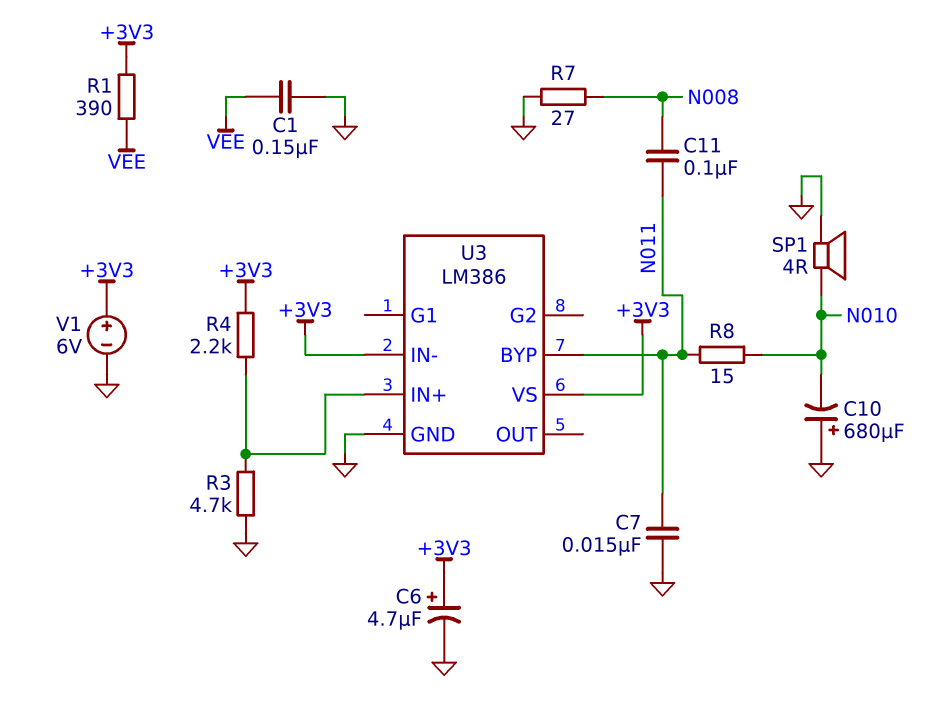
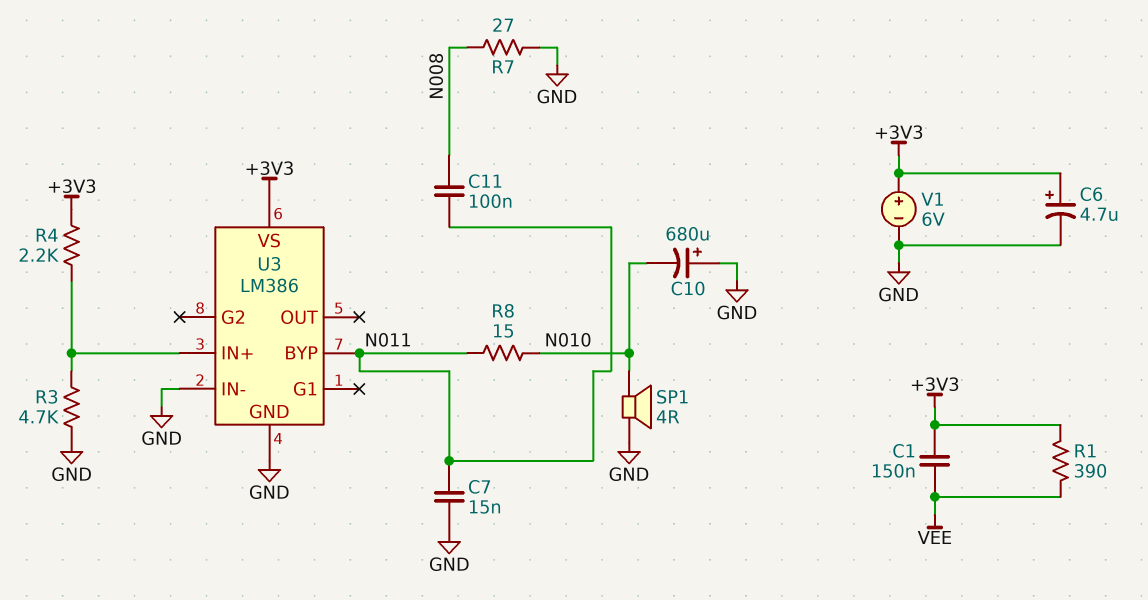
C1: 150nF (GND, VEE) -> 150nF (+3V3, VEE)
U3 pin IN-: +3V3 -> GND

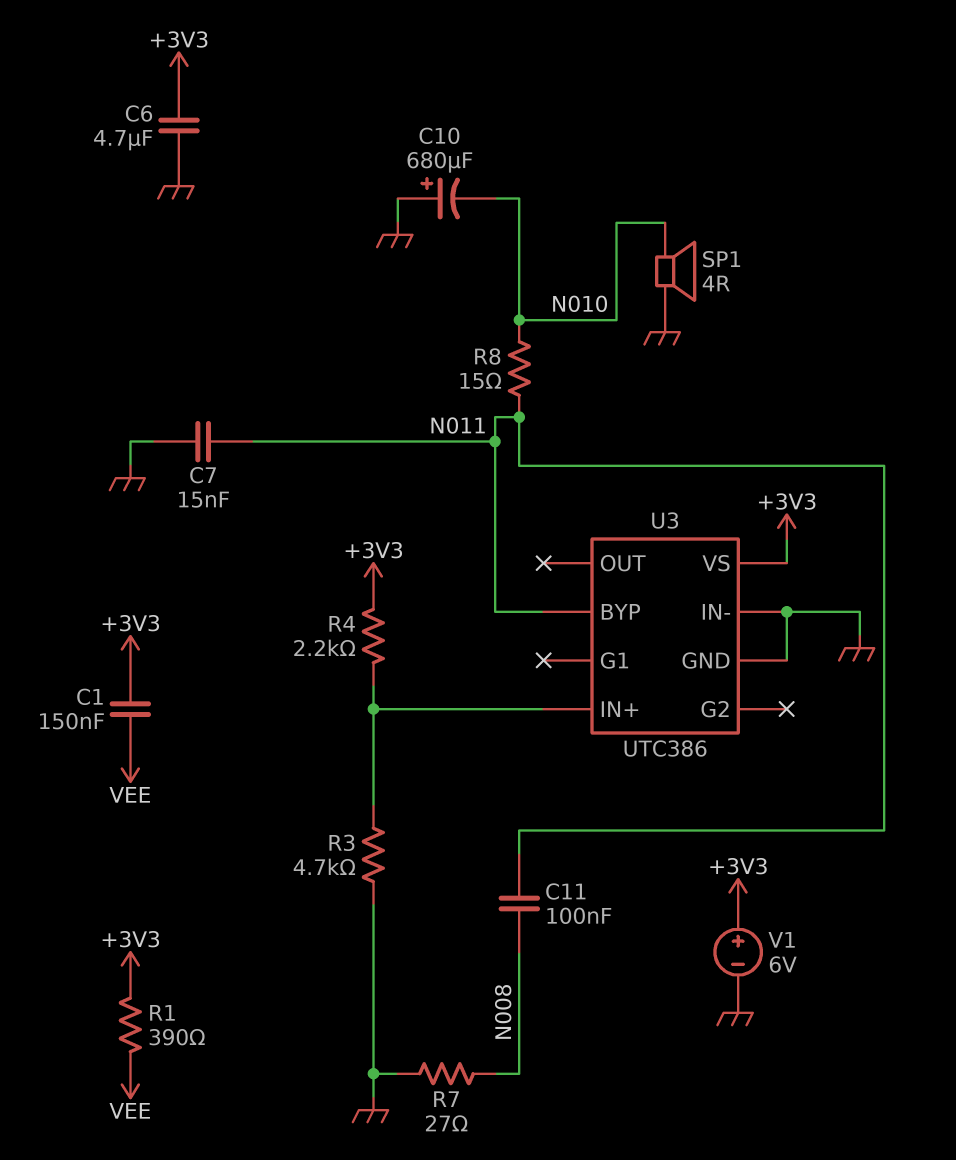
C6: 4.7uF (plus +3V3, minus GND) -> 4.7uF (+3V3, GND)
U3: LM386 -> UTC386

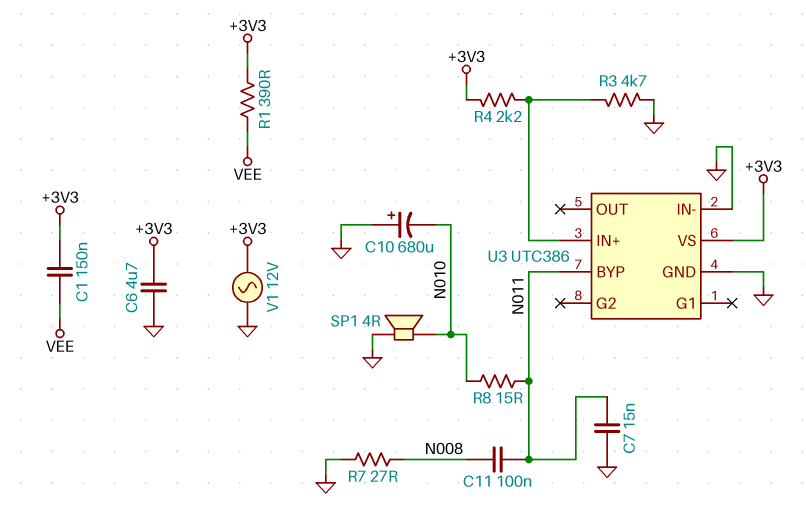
V1: 6V (plus +3V3, minus GND) -> AC 12V (+3V3, GND)

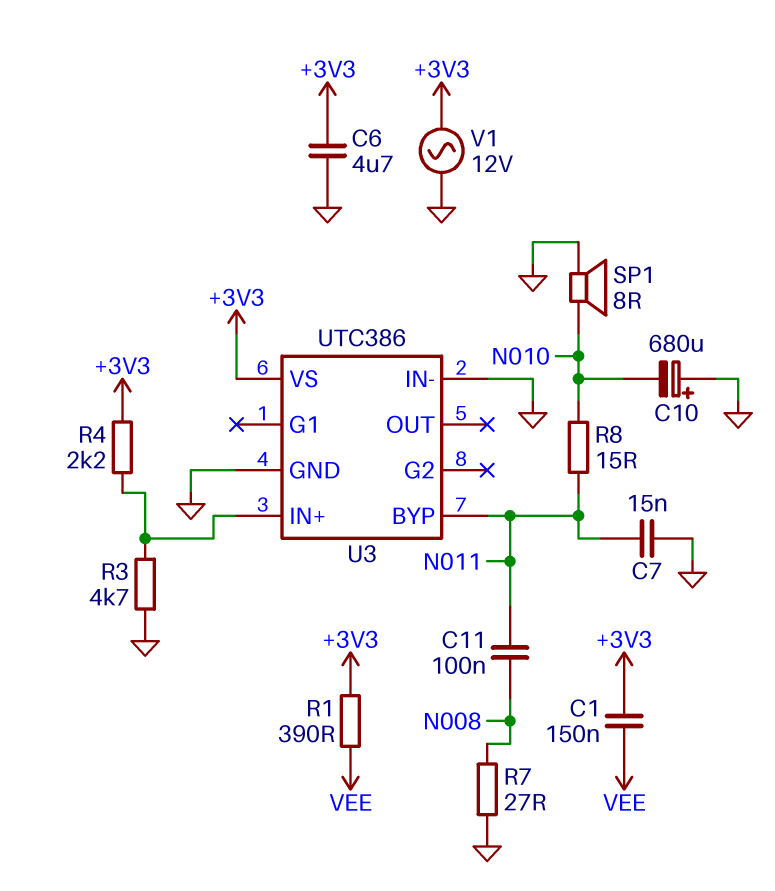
SP1: speaker 4R (GND, N010) -> speaker 8R (GND, N010)

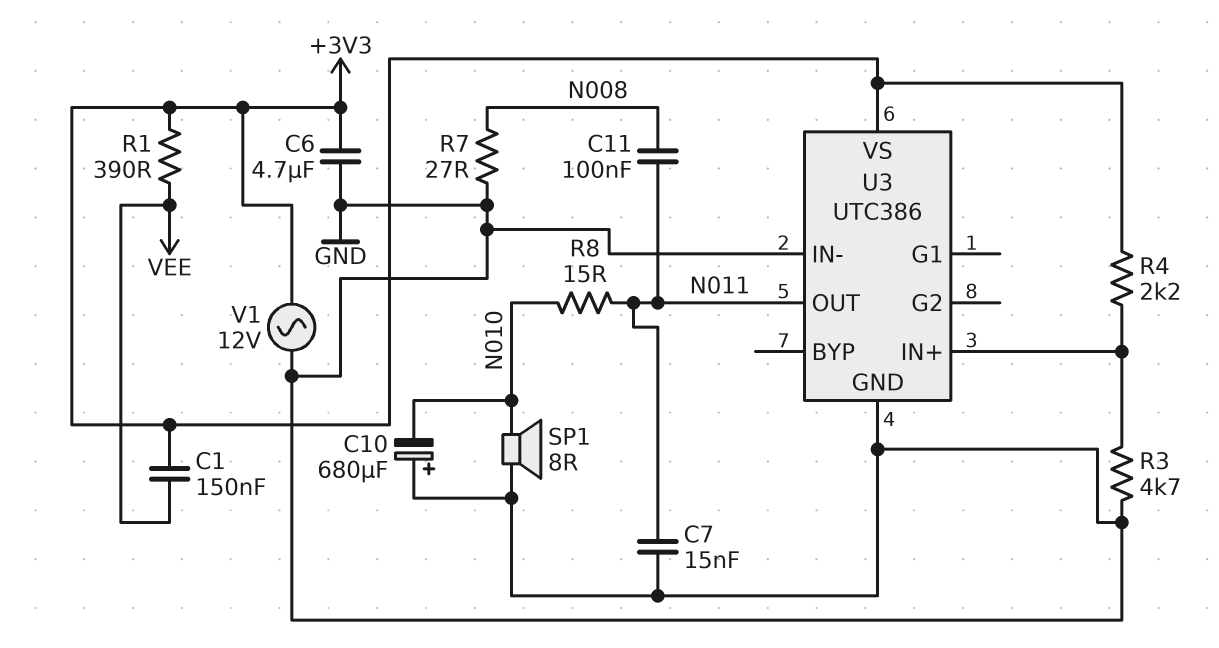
U3 pin BYP: N011 -> none
U3 pin OUT: none -> N011

